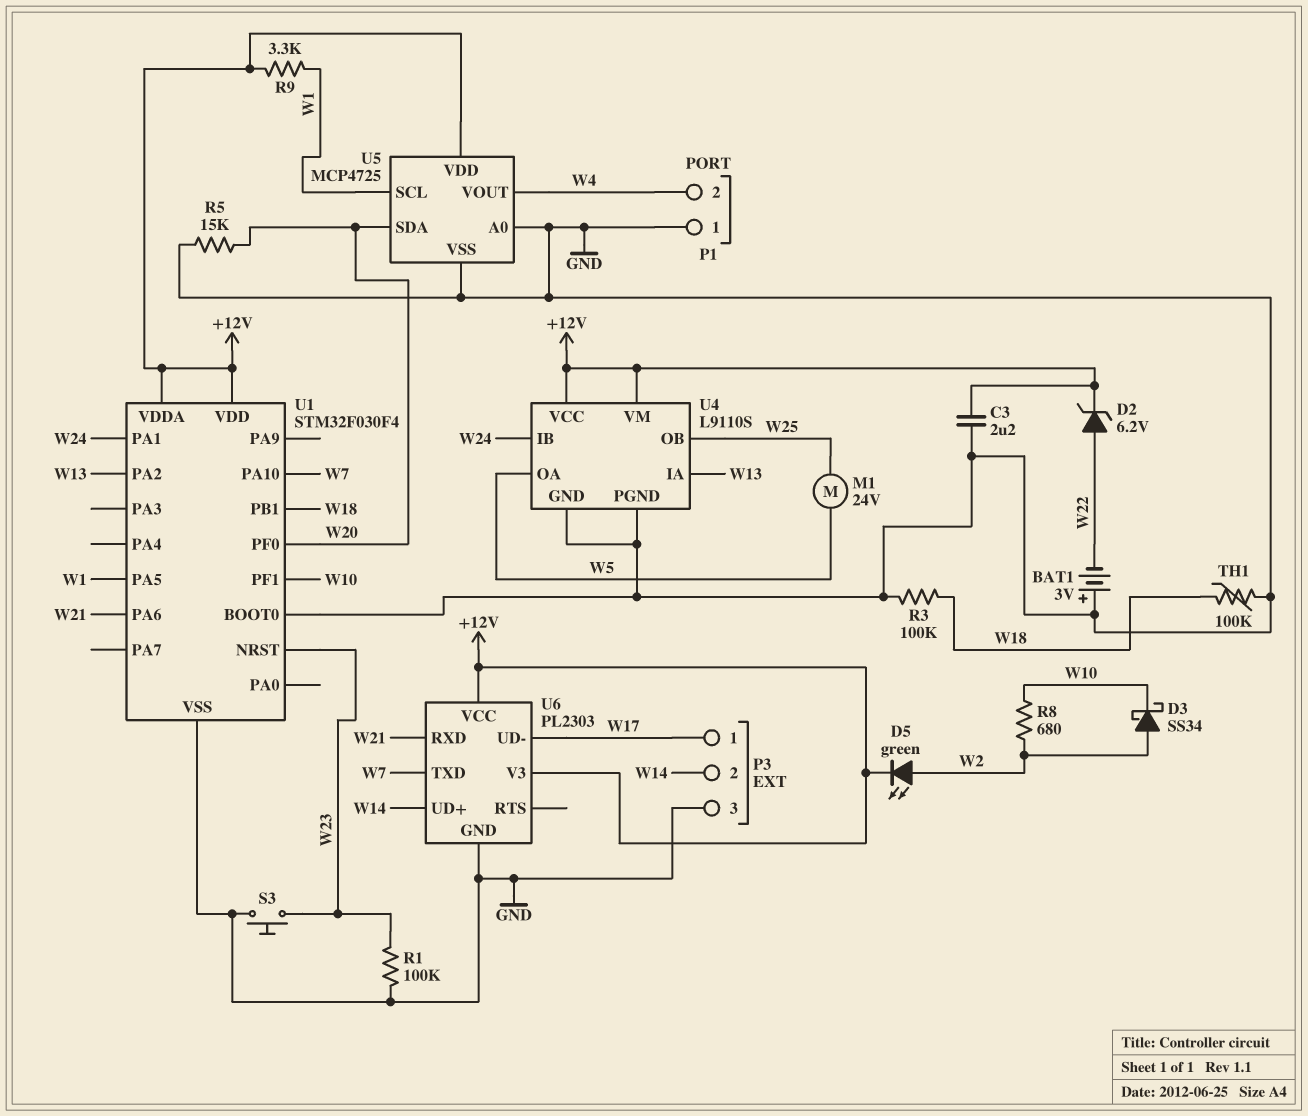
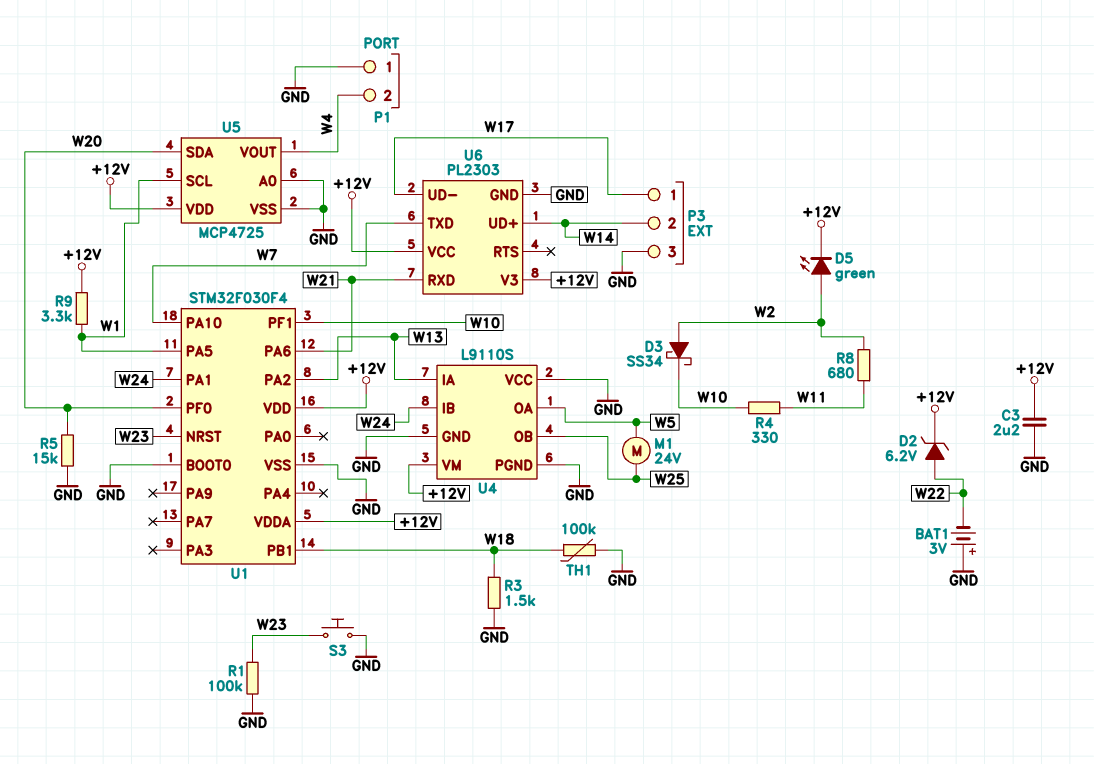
R3: 100k (GND, W18) -> 1.5k (GND, W18)
R4: none -> 330 (W10, W11)
R8: 680 (W2, W10) -> 680 (W2, W11)
U4 pin VCC: +12V -> GND

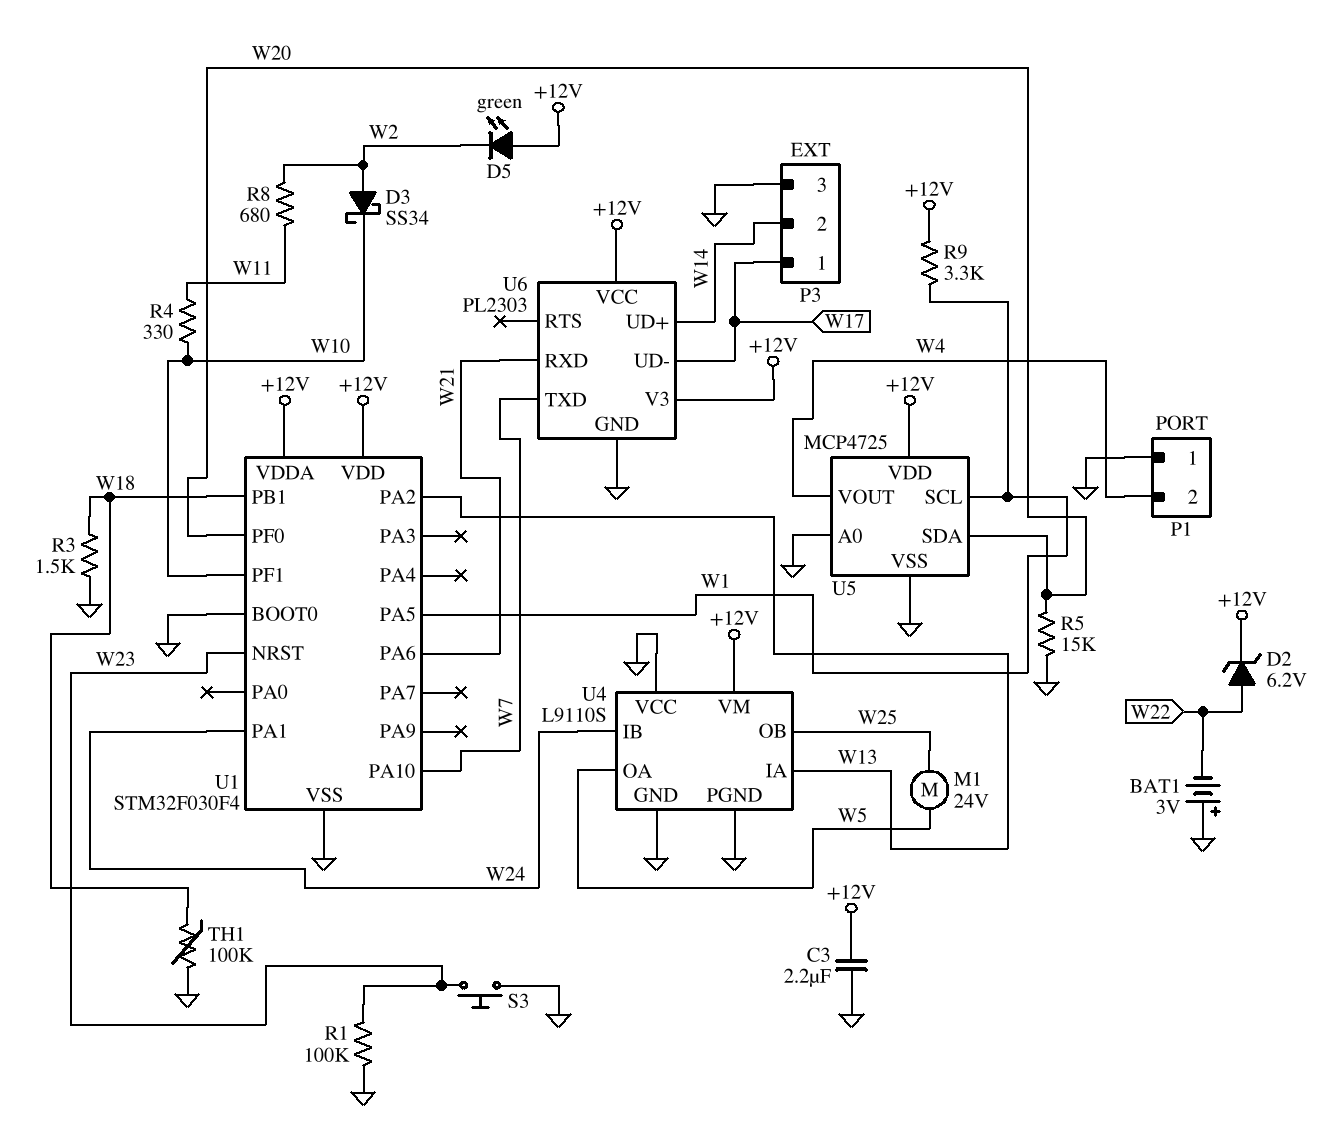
D5: LED green (A W2, K +12V) -> LED green (A +12V, K W2)

